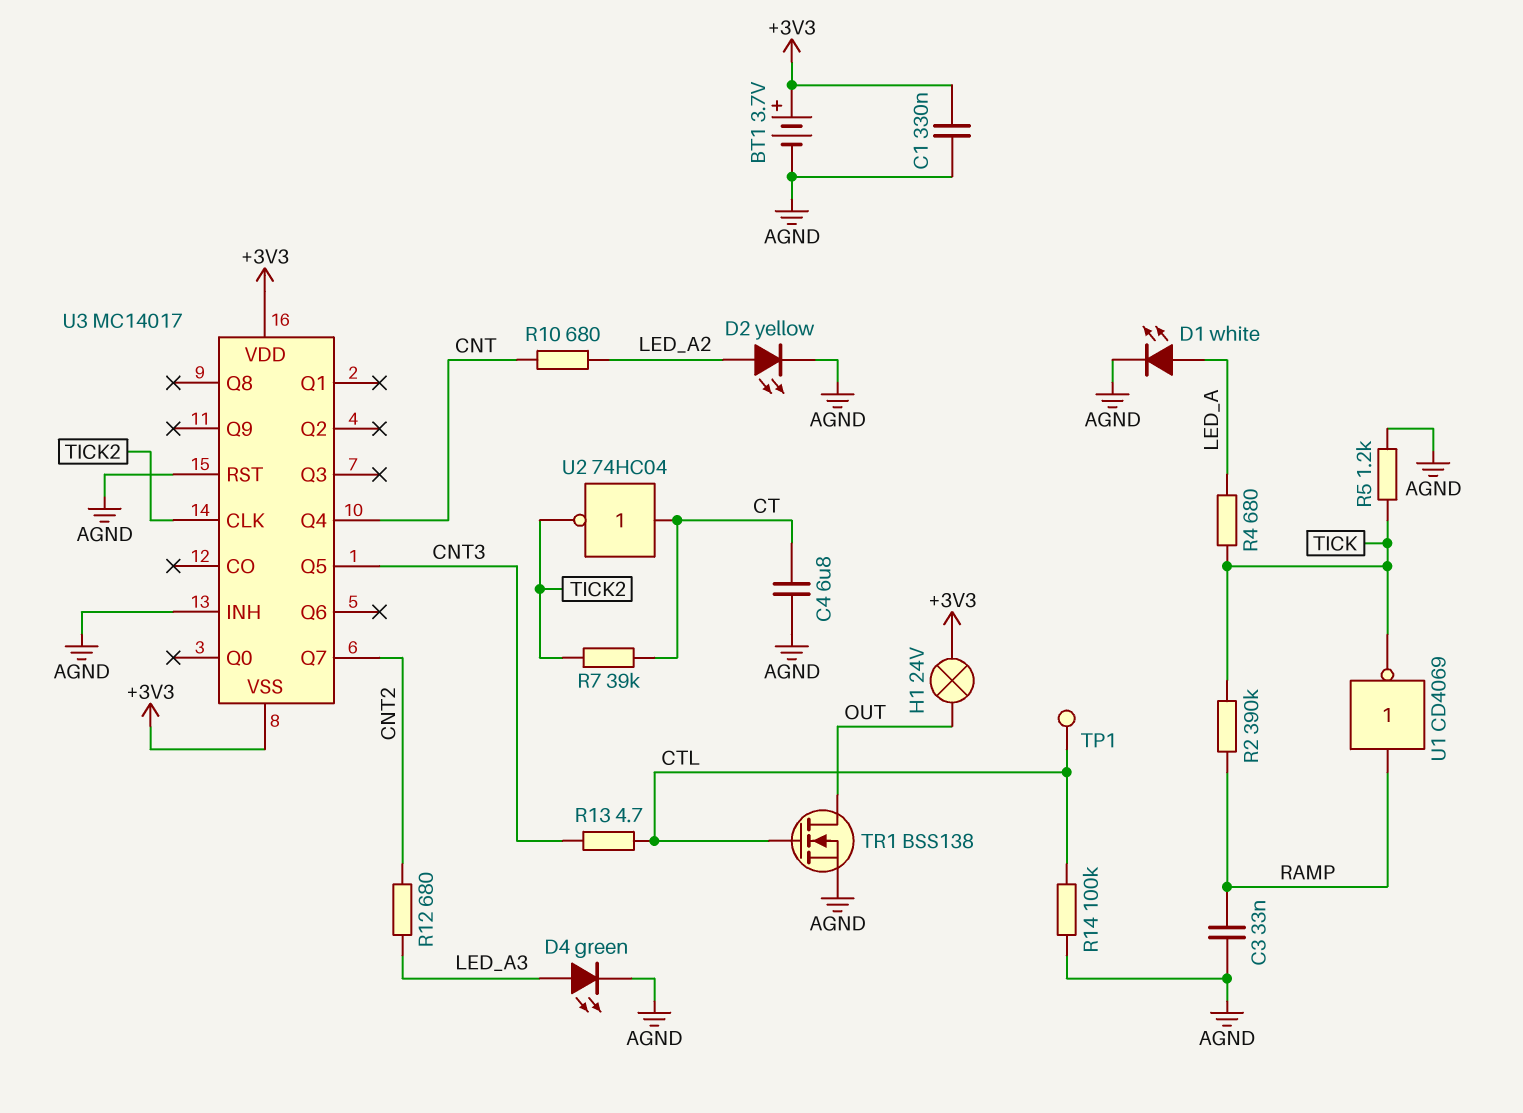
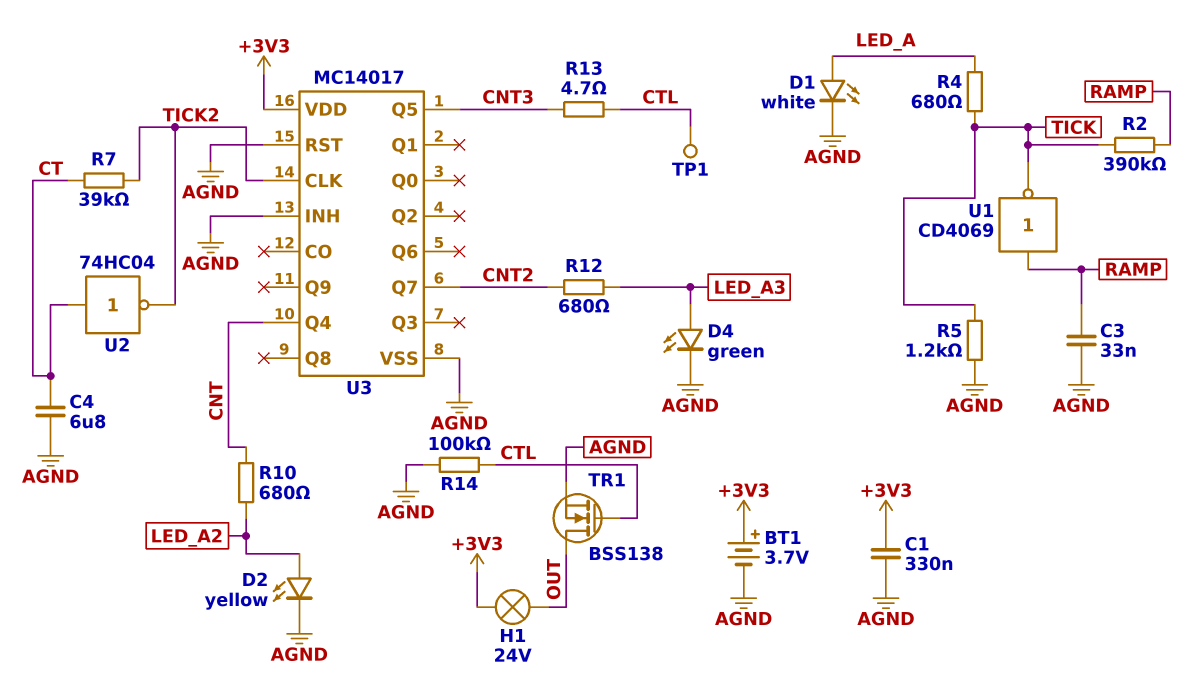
U3 pin VSS: +3V3 -> AGND

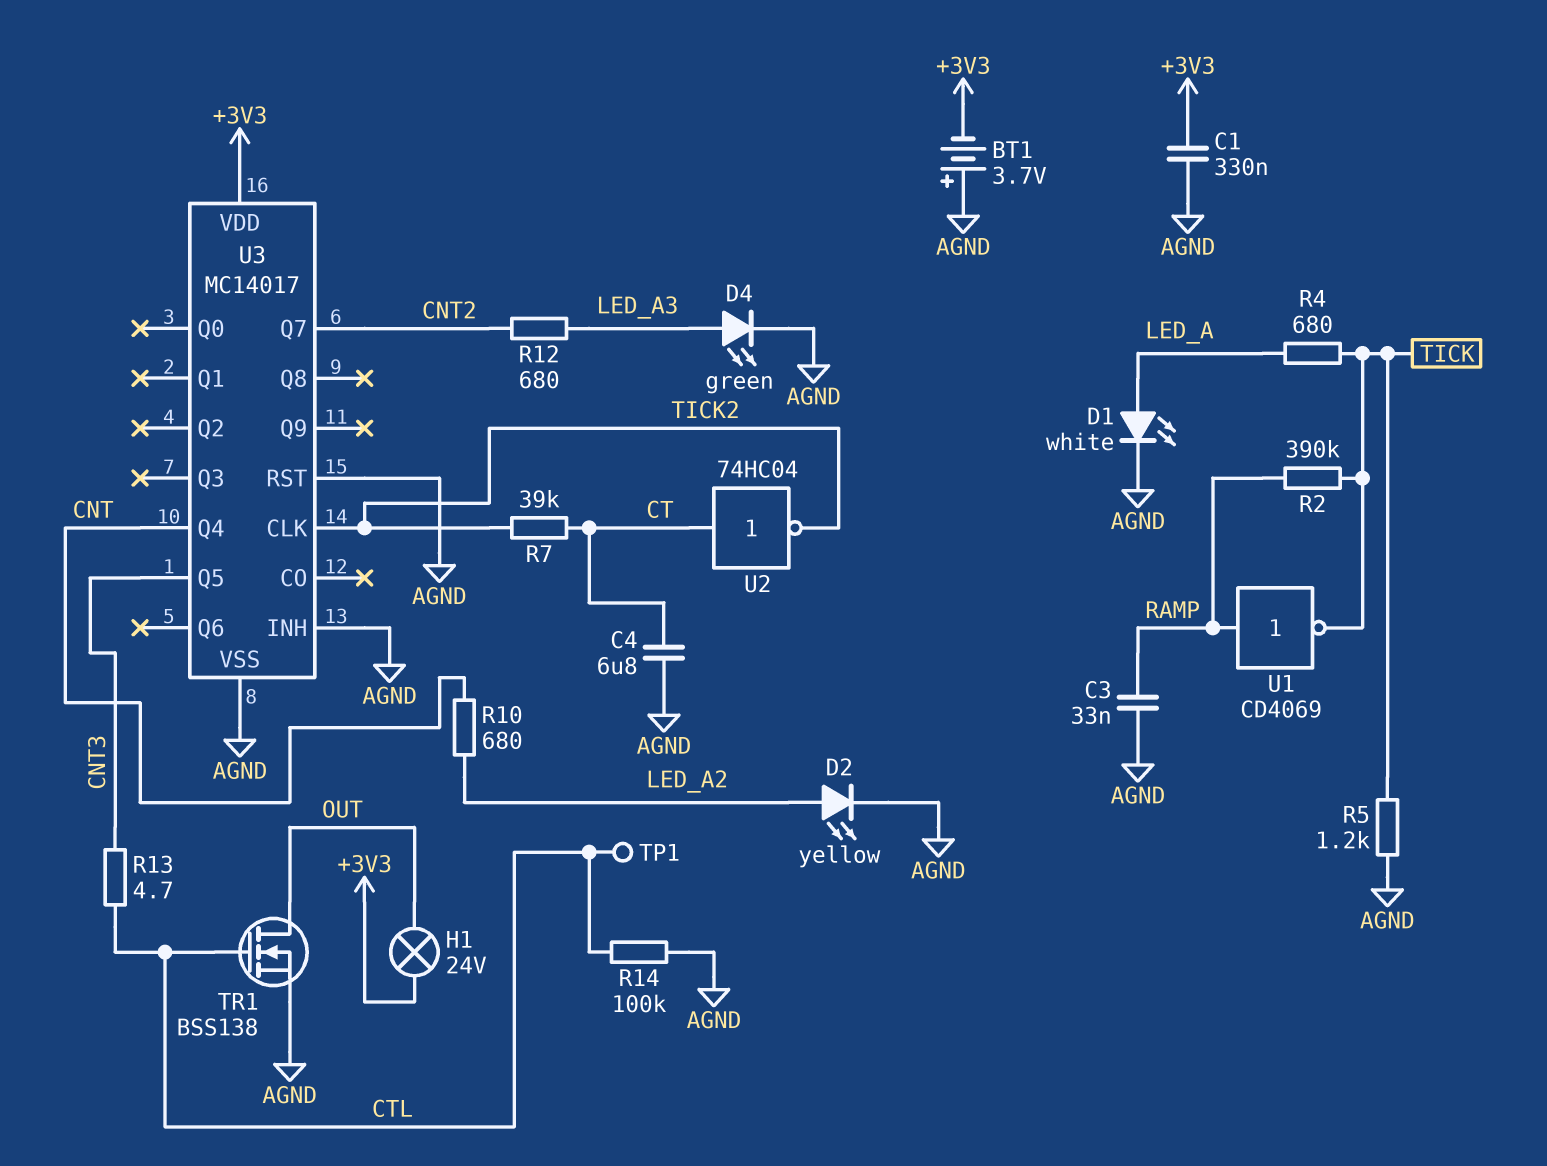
BT1: 3.7V (plus +3V3, minus AGND) -> 3.7V (plus AGND, minus +3V3)

